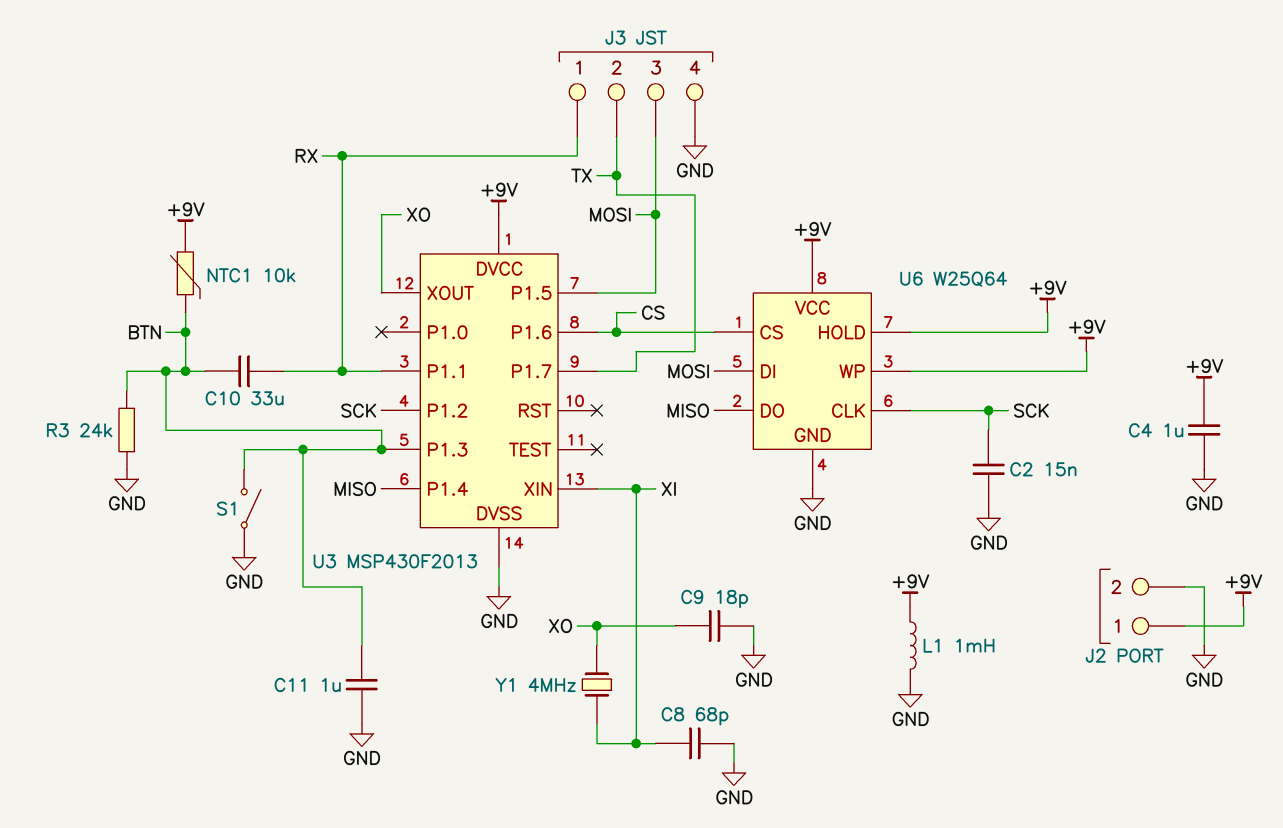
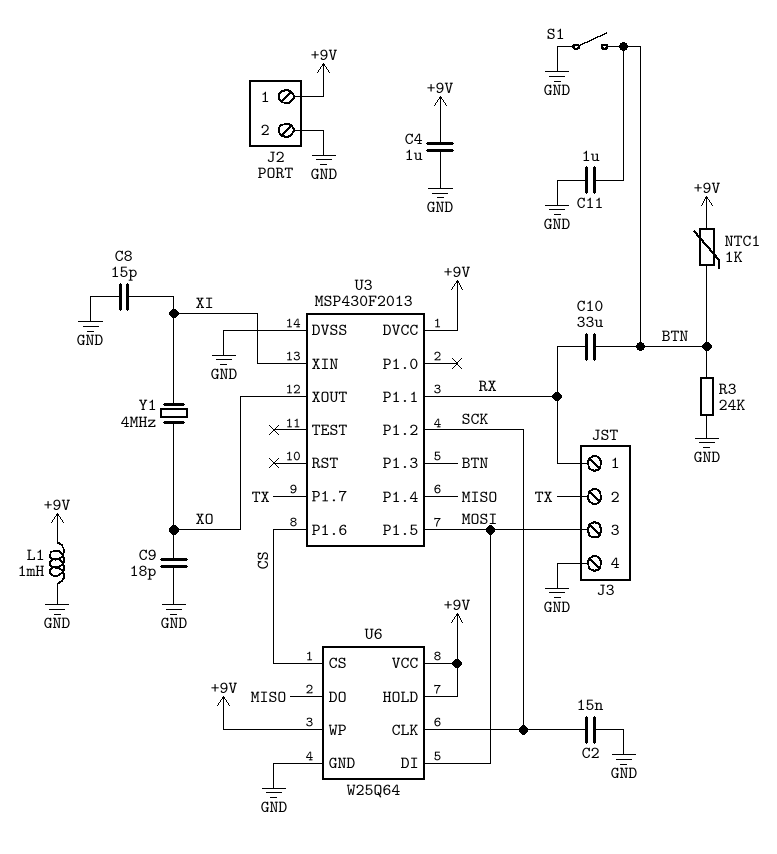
C8: 68pF (GND, XI) -> 15pF (GND, XI)
NTC1: 10k (+9V, BTN) -> 1k (+9V, BTN)

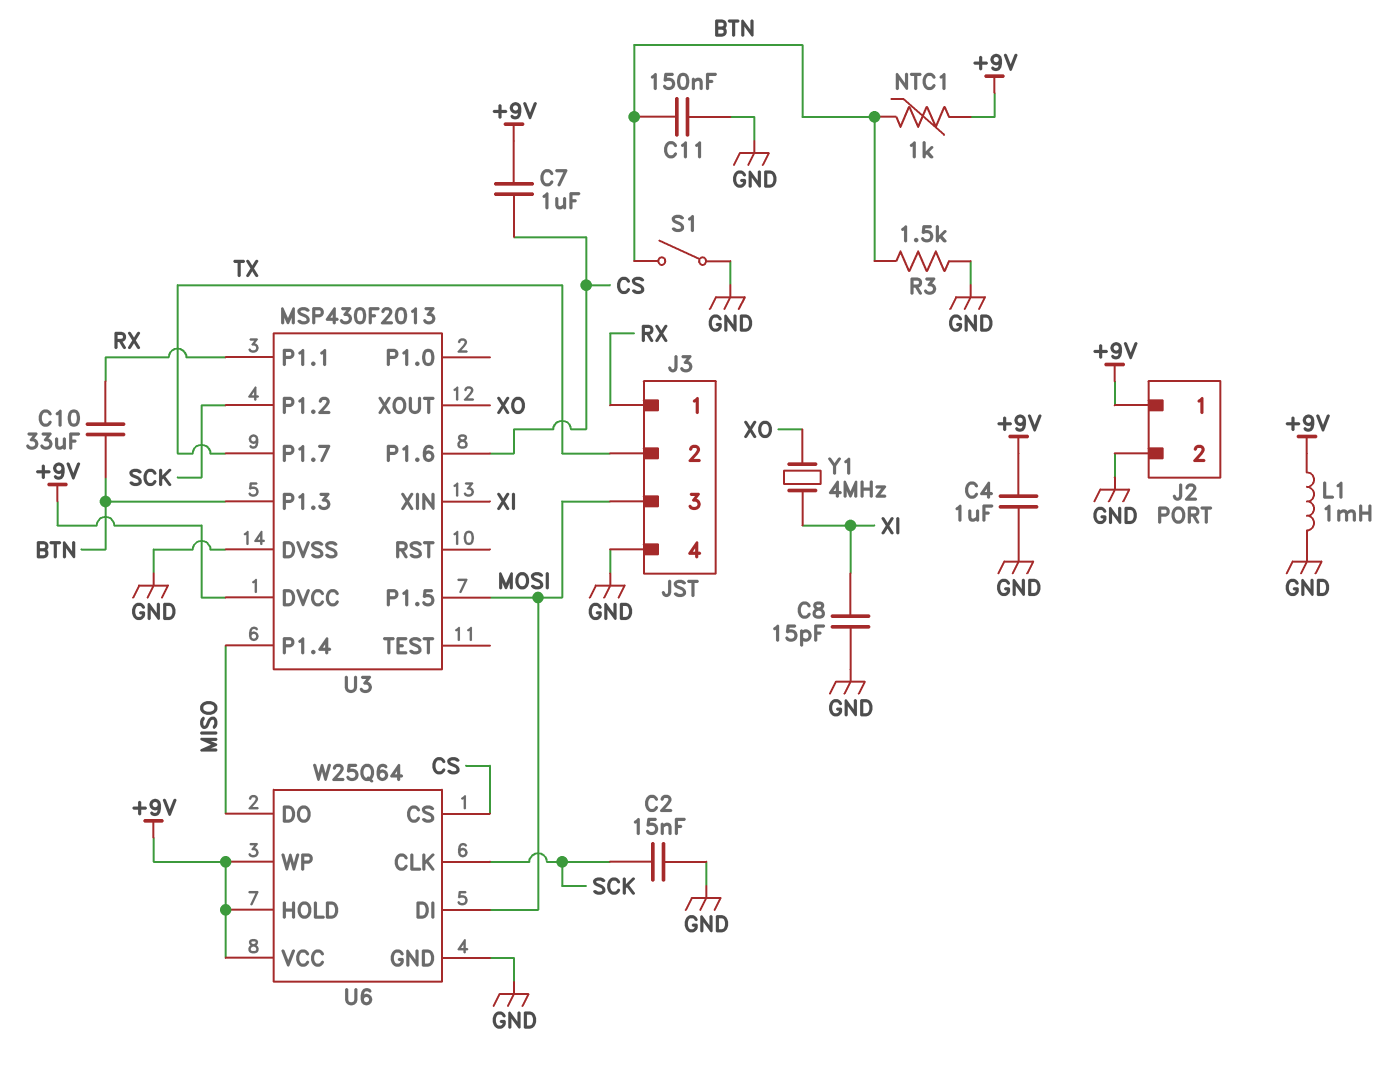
C7: none -> 1uF (+9V, CS)
C9: 18pF (GND, XO) -> none
C11: 1uF (BTN, GND) -> 150nF (BTN, GND)
R3: 24k (BTN, GND) -> 1.5k (BTN, GND)

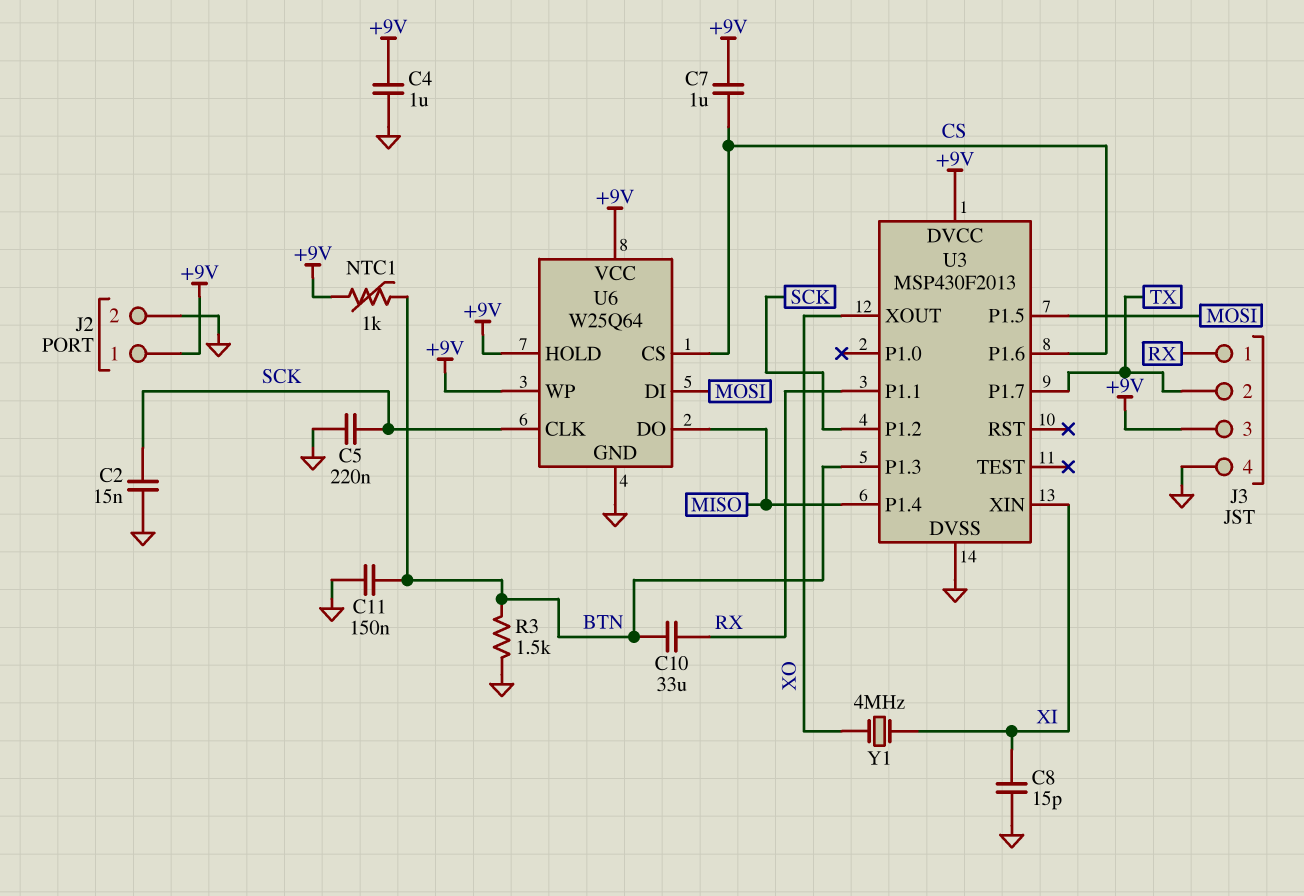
C5: none -> 220nF (GND, SCK)
J3 pin 3: MOSI -> +9V
L1: 1mH (+9V, GND) -> none
S1: switch (BTN, GND) -> none

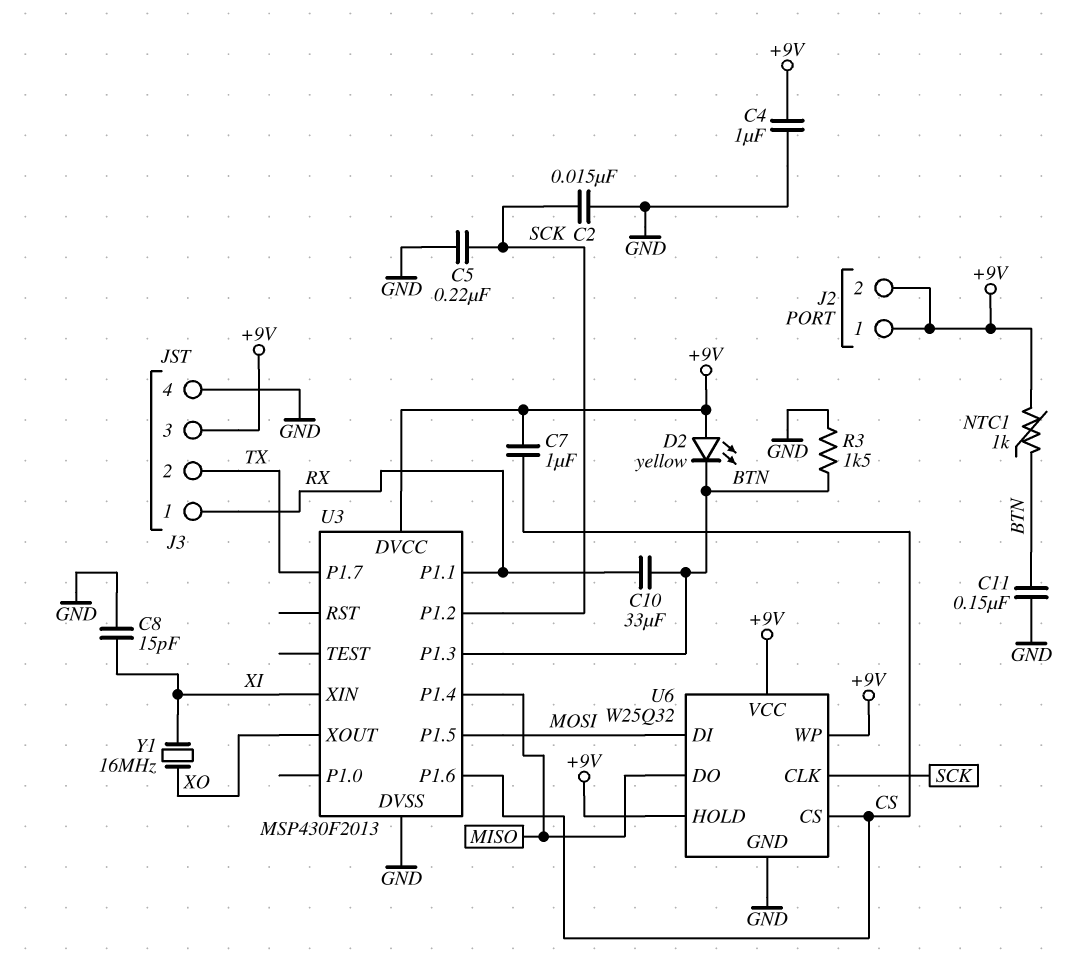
D2: none -> LED yellow (A +9V, K BTN)
J2 pin 2: GND -> +9V
U6: W25Q64 -> W25Q32
Y1: 4MHz (XI, XO) -> 16MHz (XI, XO)

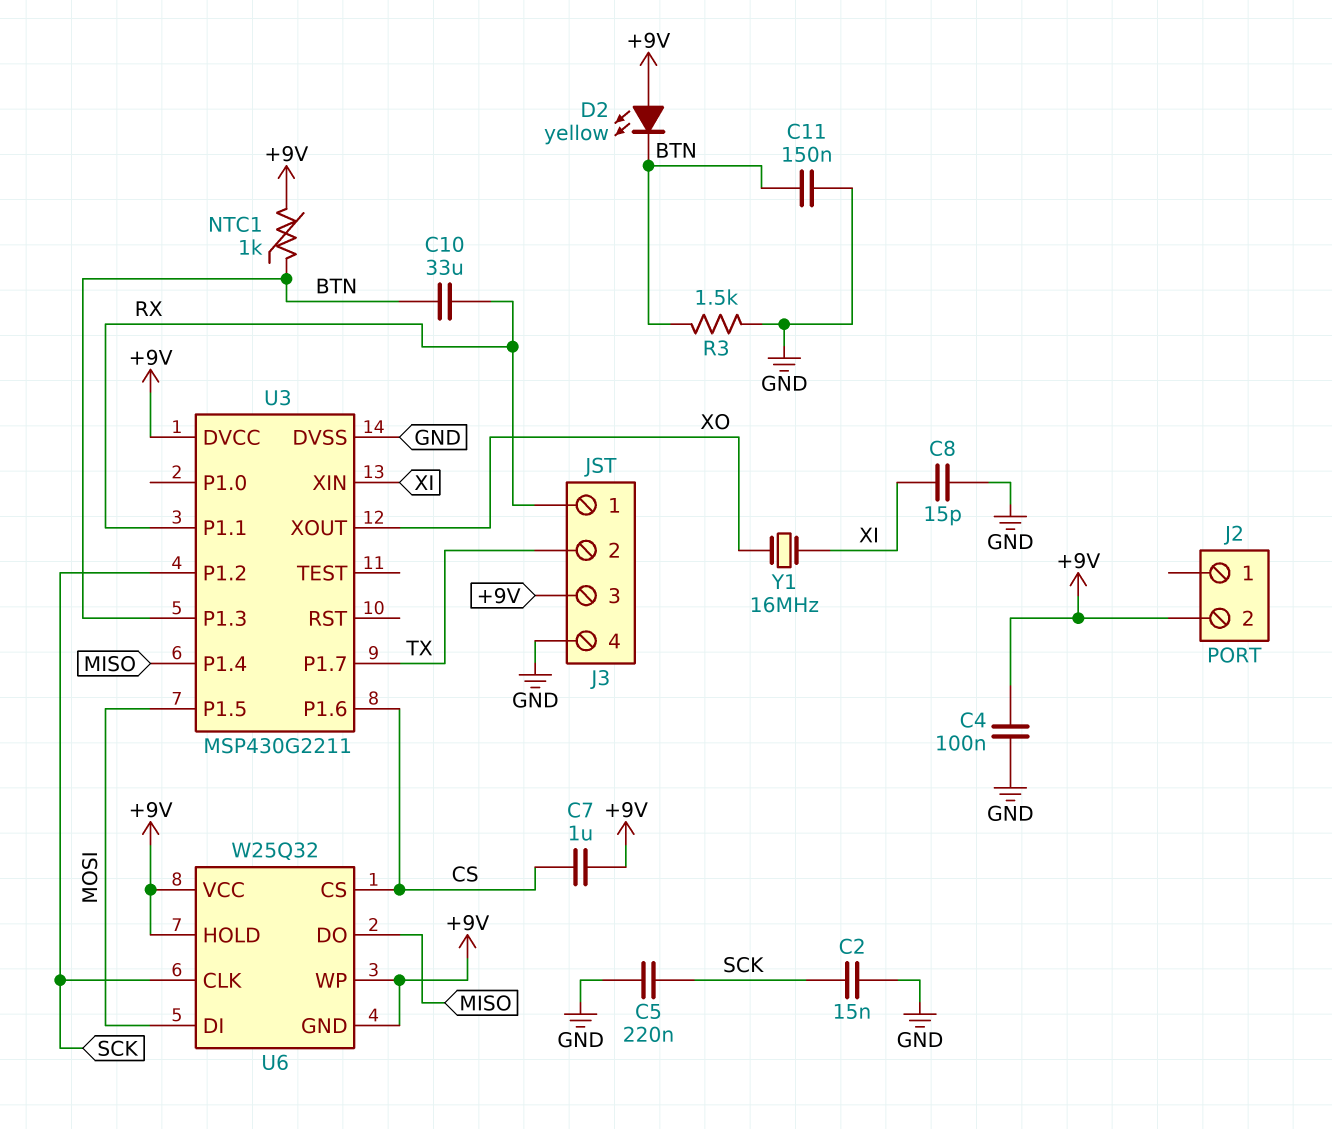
C4: 1uF (+9V, GND) -> 100nF (+9V, GND)
J2 pin 1: +9V -> none
U3: MSP430F2013 -> MSP430G2211
U6 pin GND: GND -> +9V

